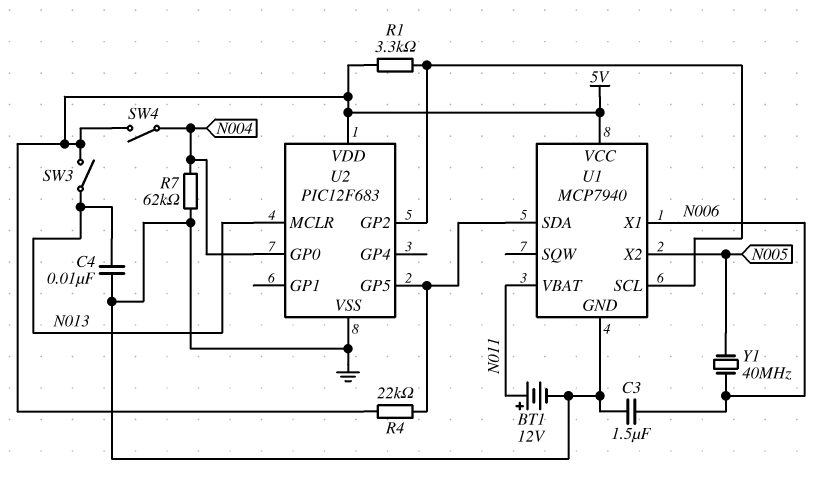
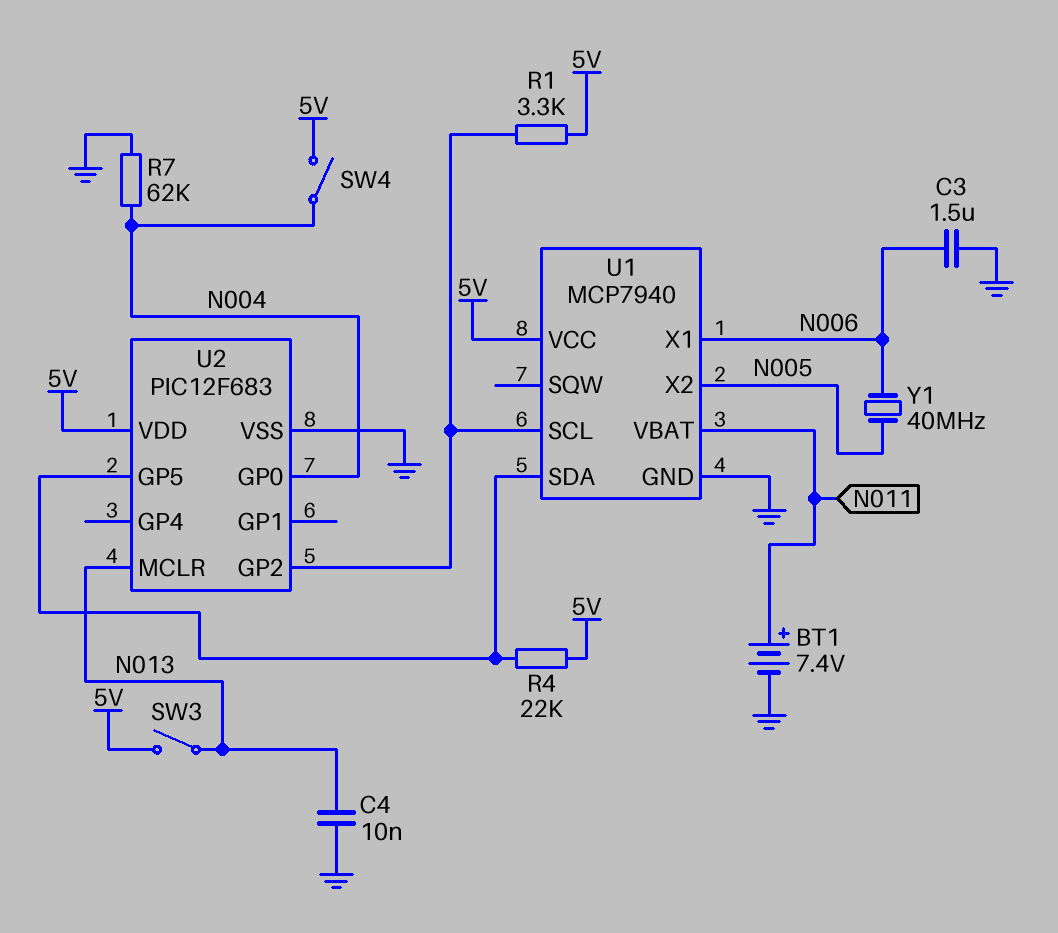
BT1: 12V (plus N011, minus GND) -> 7.4V (plus N011, minus GND)

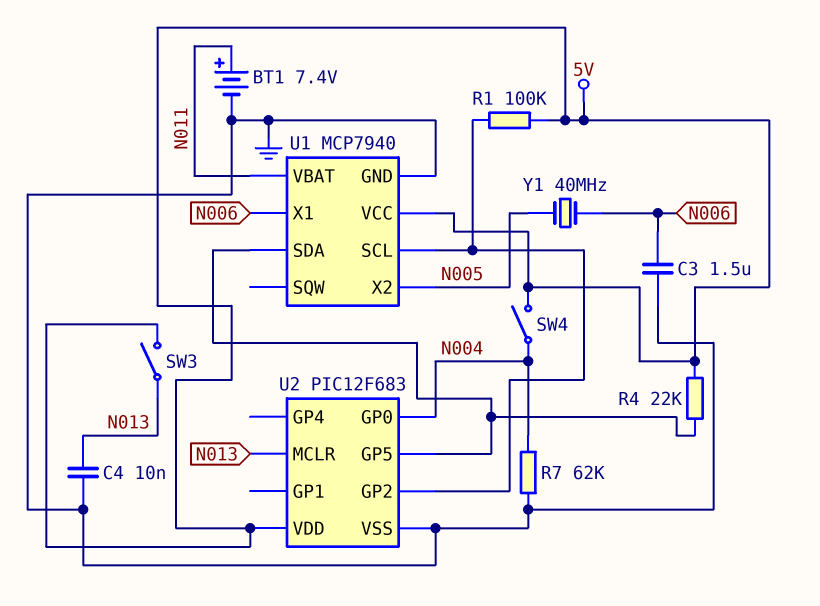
R1: 3.3k (5V, U1/SCL) -> 100k (5V, U1/SCL)

